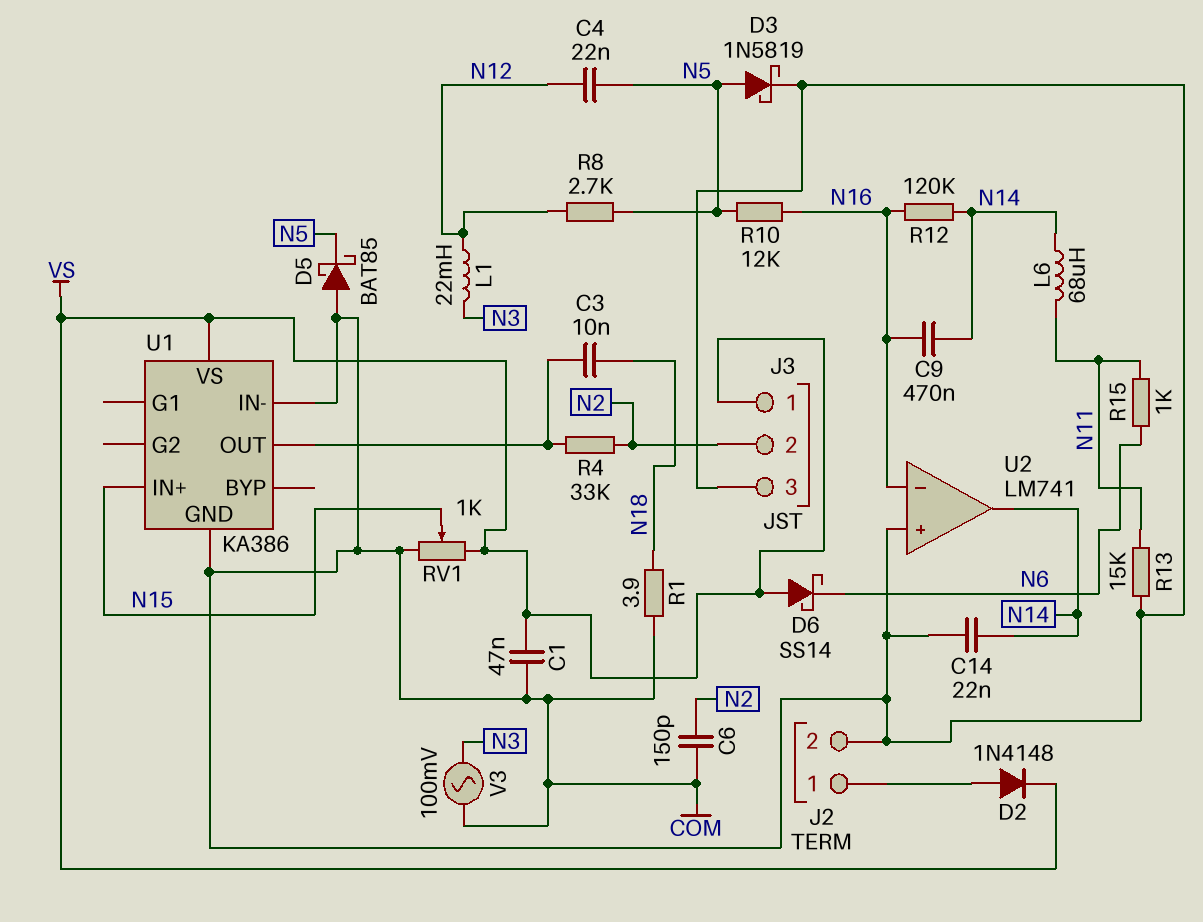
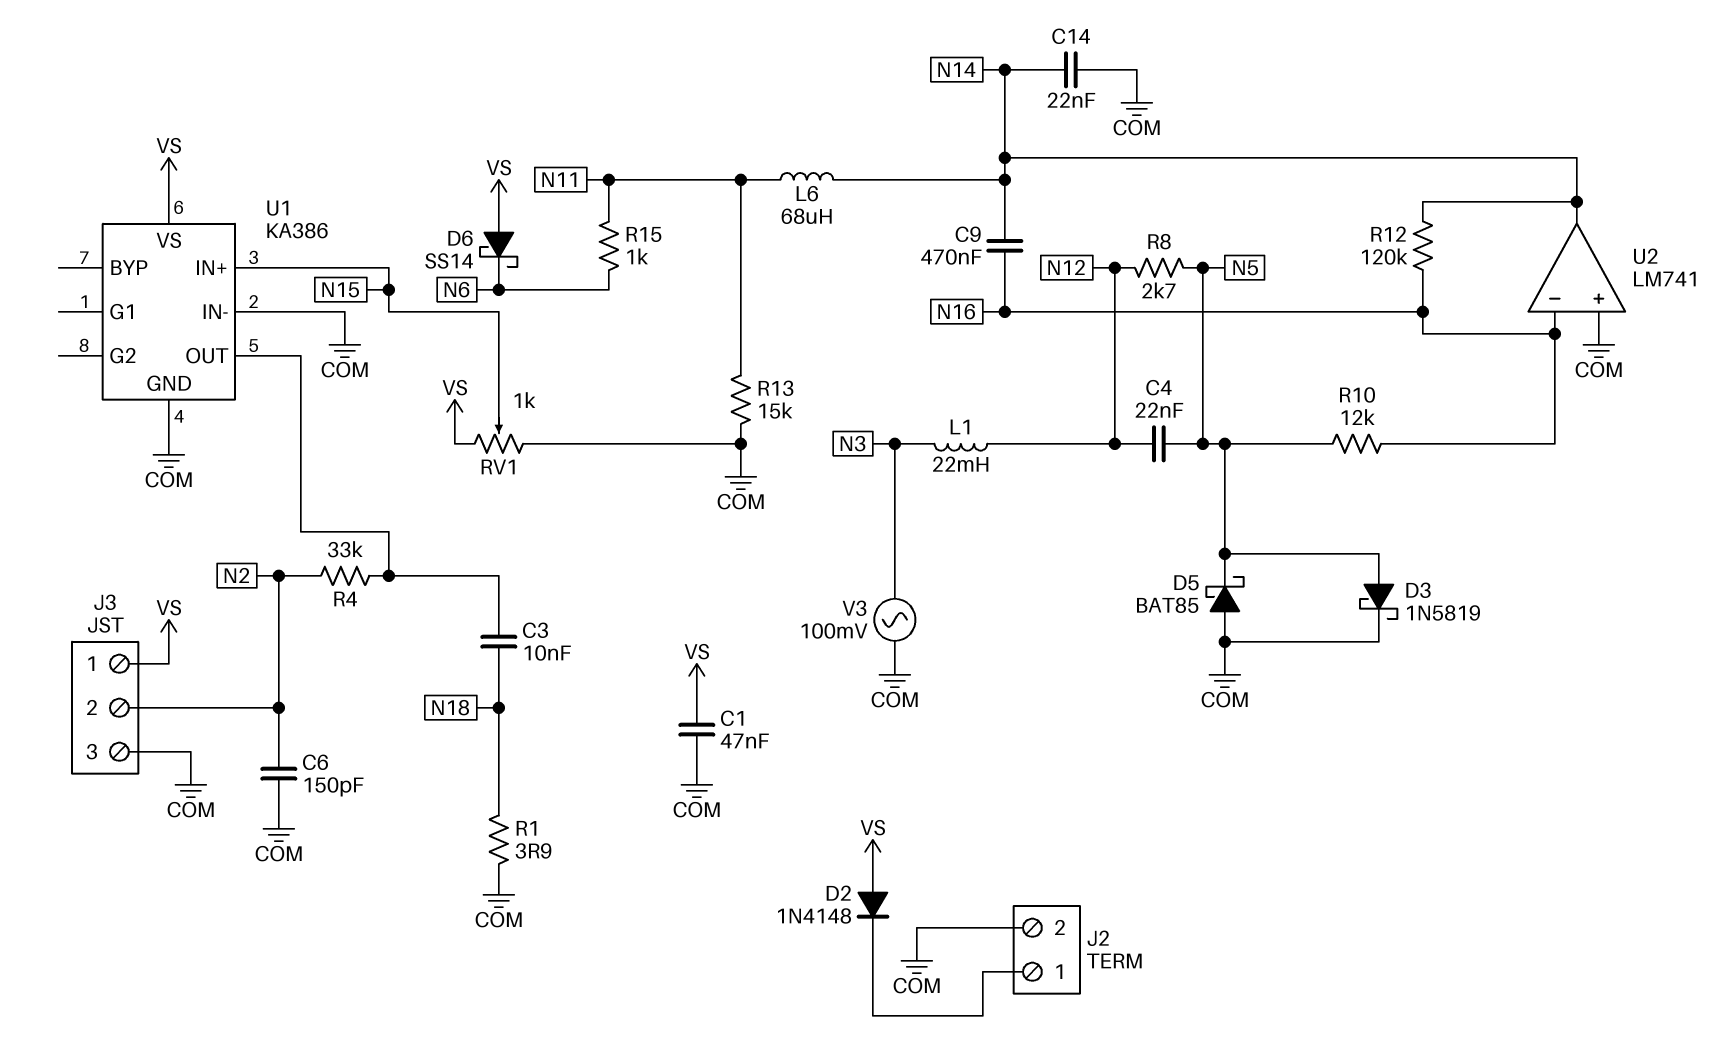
D2: diode 1N4148 (A J2/1, K VS) -> diode 1N4148 (A VS, K J2/1)

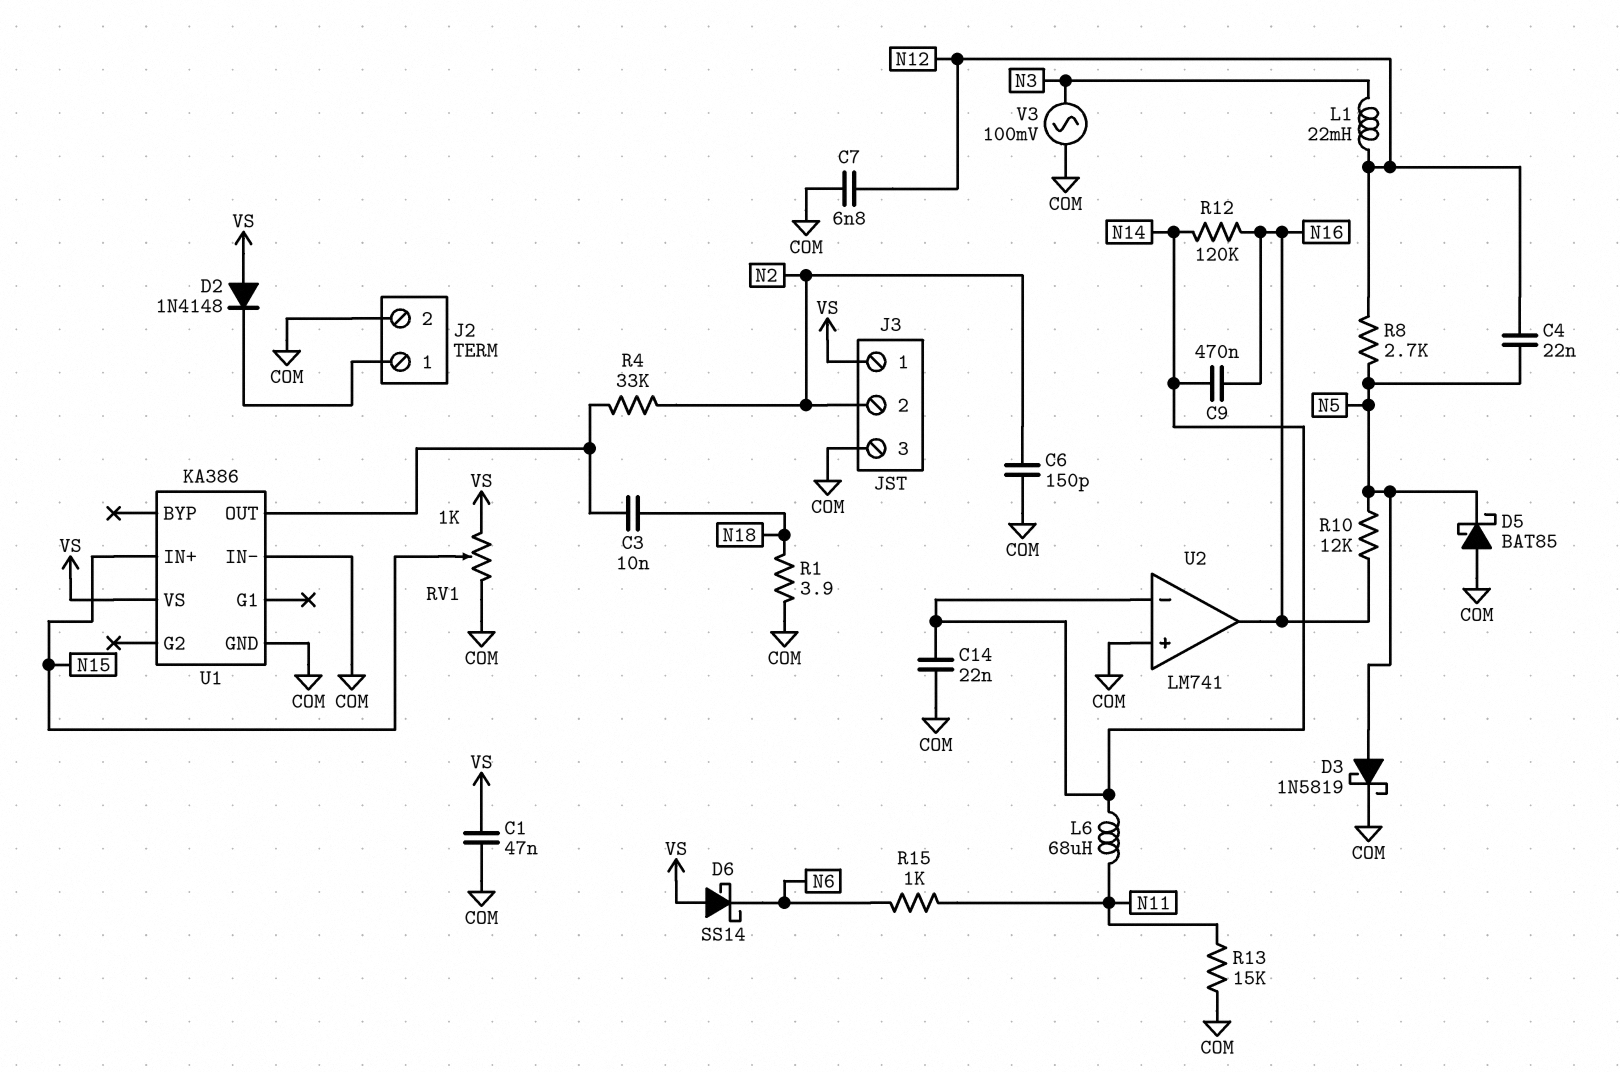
C7: none -> 6.8nF (COM, N12)
U2 pin in-: N16 -> N14
U2 pin out: N14 -> N16

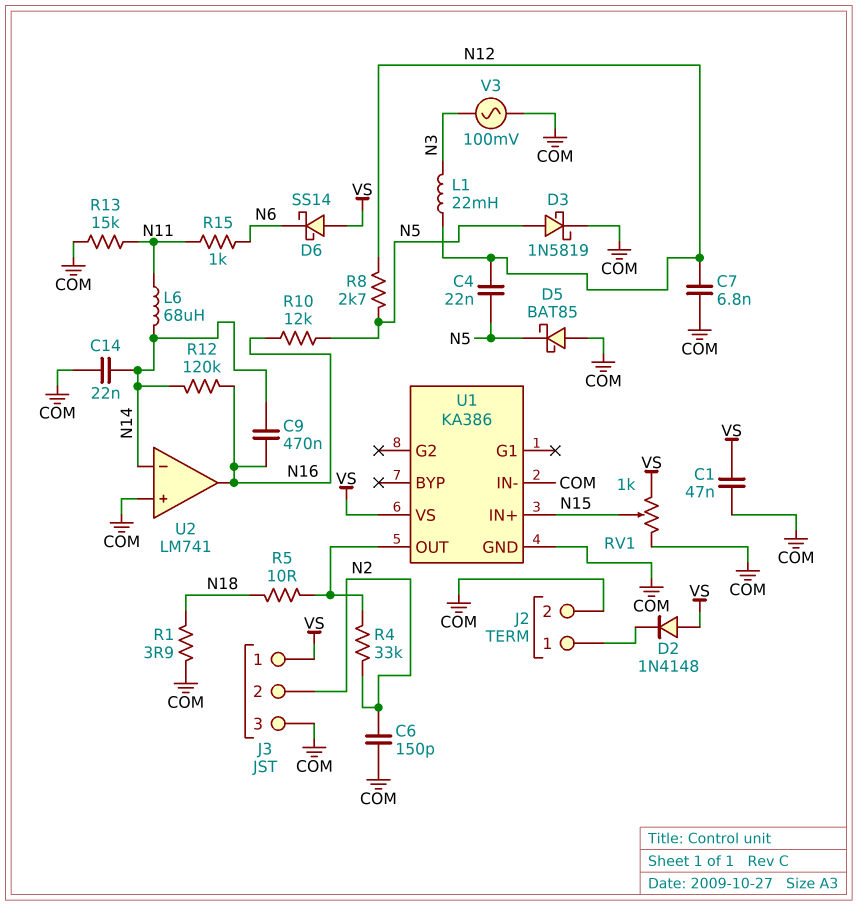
C3: 10nF (N18, U1/OUT) -> none
R5: none -> 10 (N18, U1/OUT)

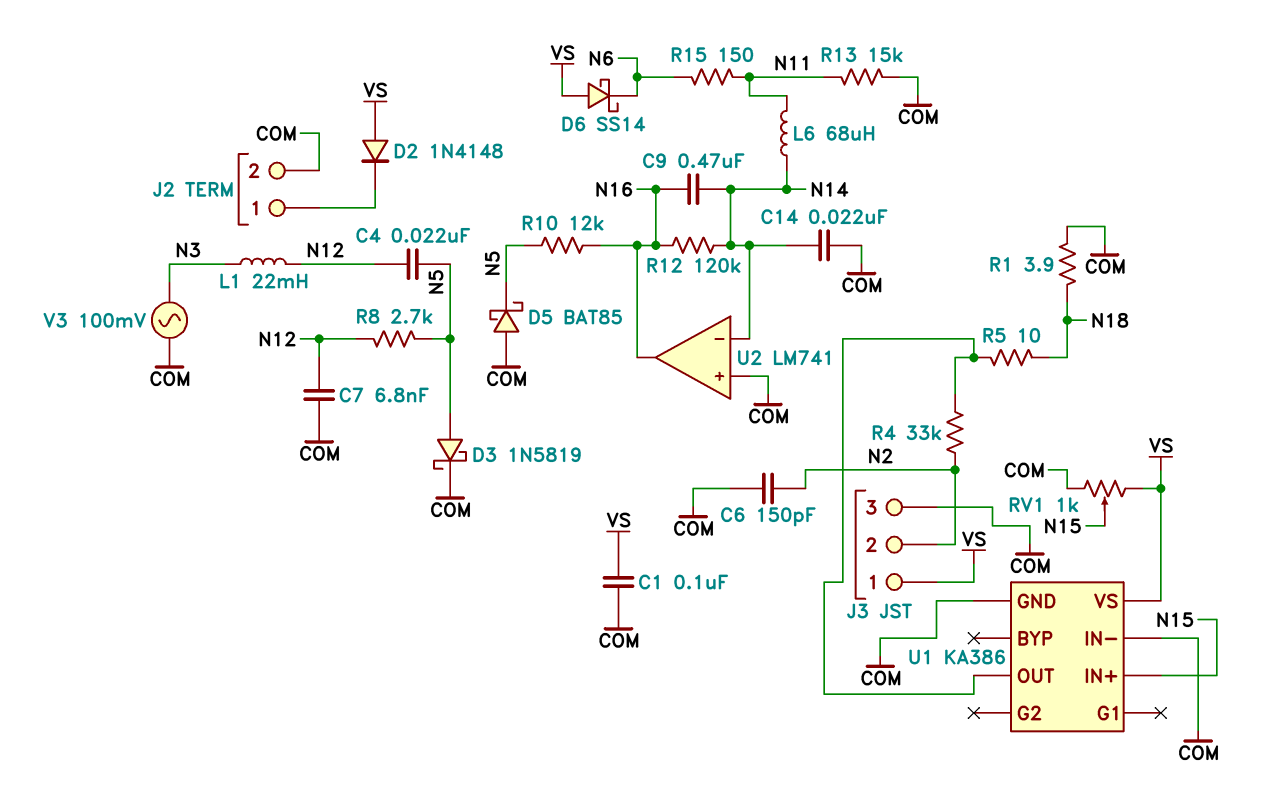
C1: 47nF (COM, VS) -> 100nF (COM, VS)
R15: 1k (N6, N11) -> 150 (N6, N11)

